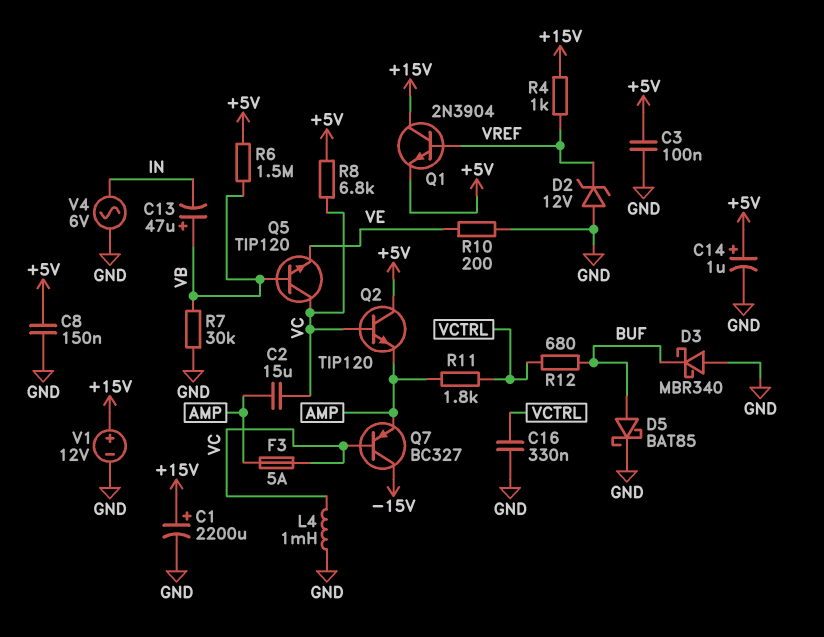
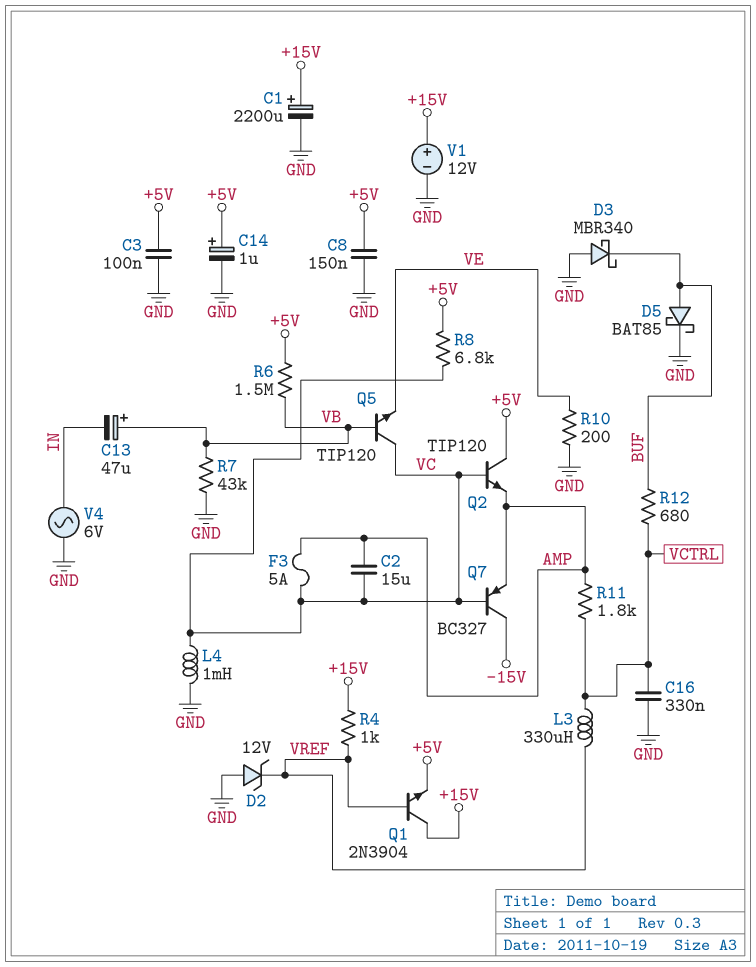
L3: none -> 330uH (VCTRL, VREF)
R7: 30k (GND, VB) -> 43k (GND, VB)

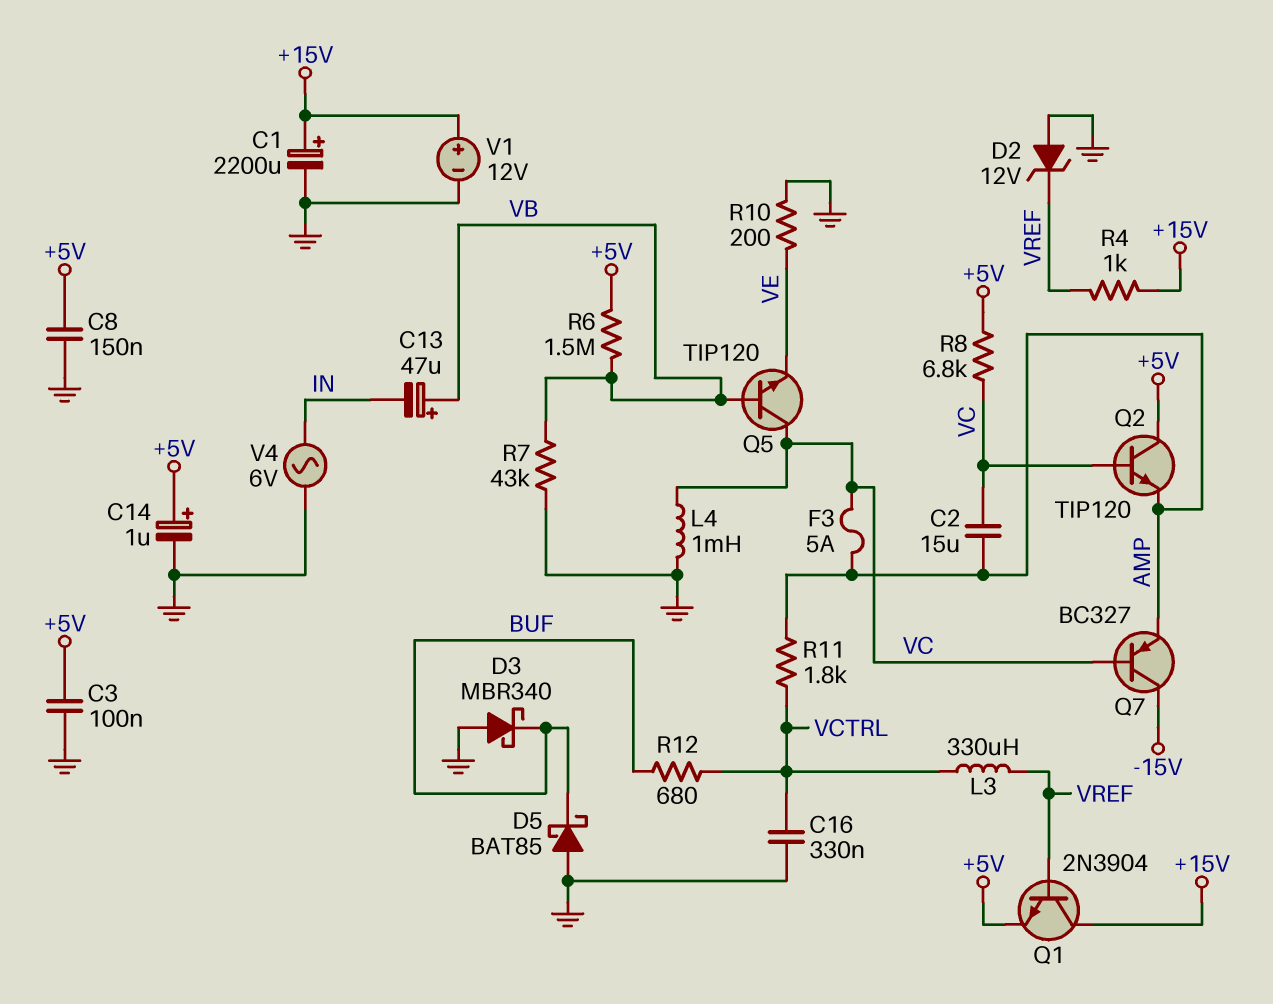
D5: schottky BAT85 (A BUF, K GND) -> schottky BAT85 (A GND, K BUF)

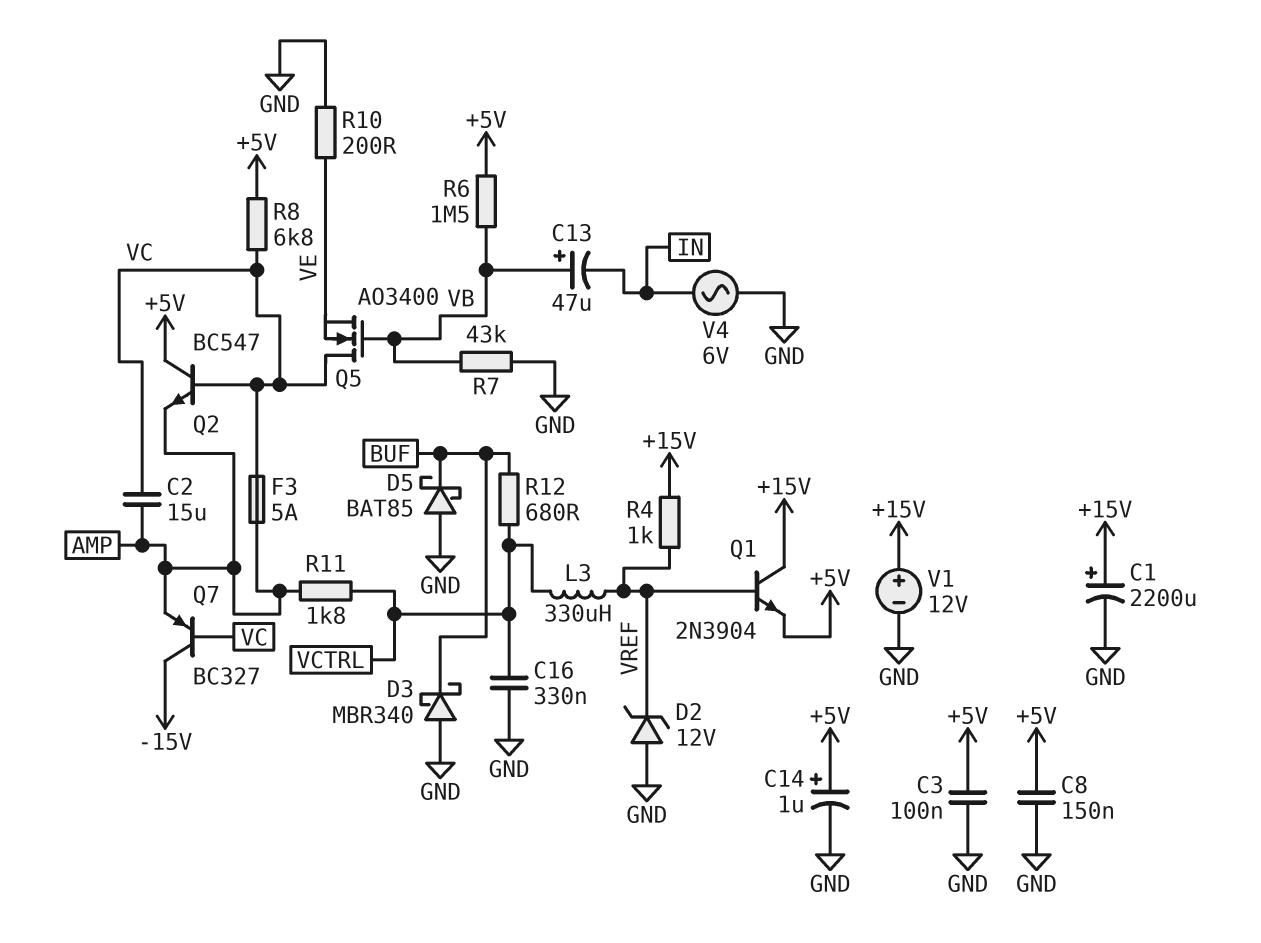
L4: 1mH (GND, VC) -> none
Q2: NPN TIP120 (B VC, C +5V, E AMP) -> NPN BC547 (B VC, C +5V, E AMP)
Q5: NPN TIP120 (B VB, C VC, E VE) -> NMOS AO3400 (G VB, D VC, S VE)

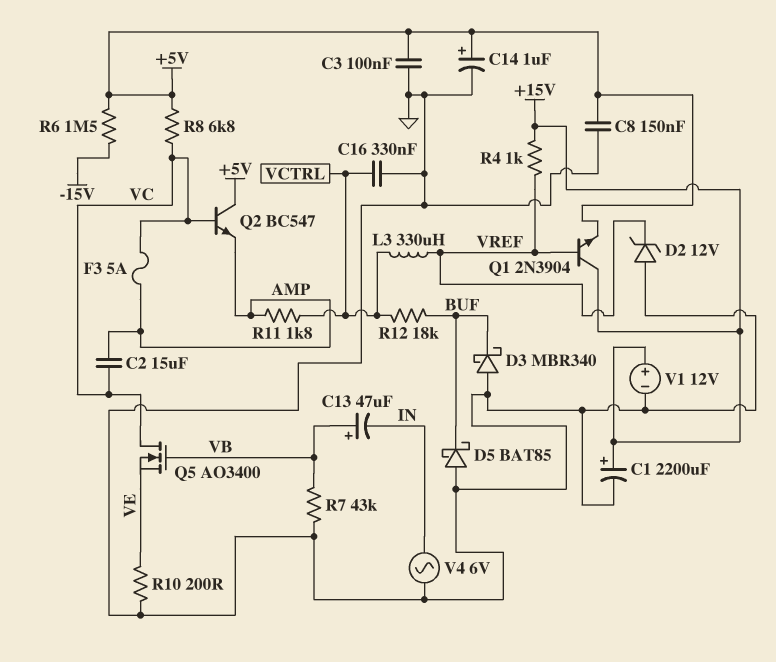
Q7: PNP BC327 (B VC, C -15V, E AMP) -> none
R6: 1.5M (+5V, VB) -> 1.5M (+5V, -15V)
R12: 680 (BUF, VCTRL) -> 18k (BUF, VCTRL)

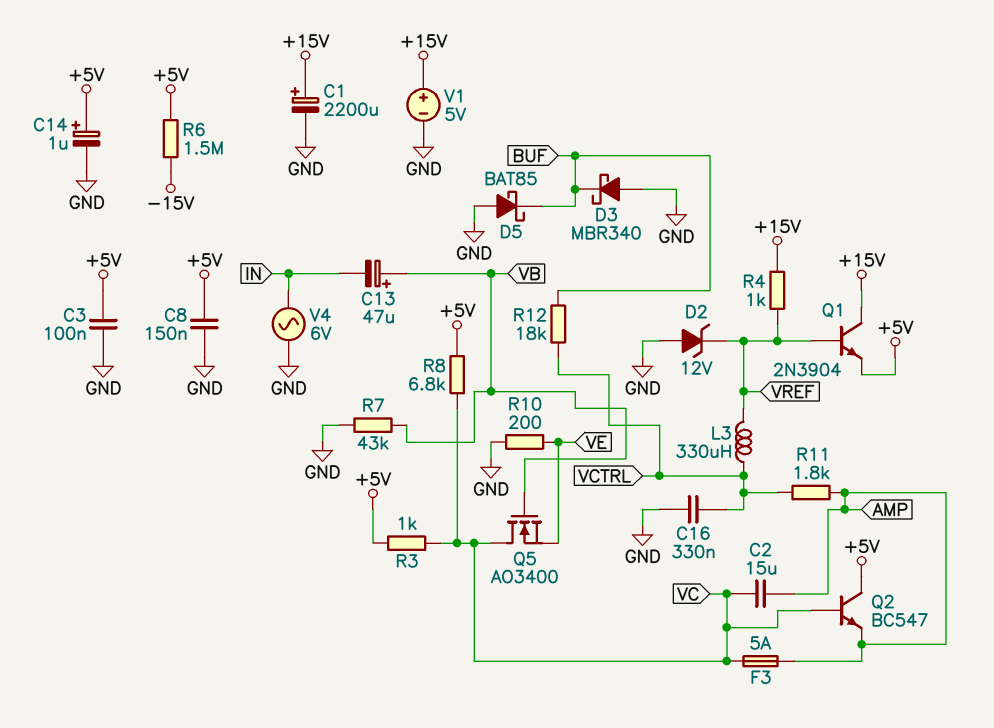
R3: none -> 1k (+5V, VC)
V1: 12V (plus +15V, minus GND) -> 5V (plus +15V, minus GND)

